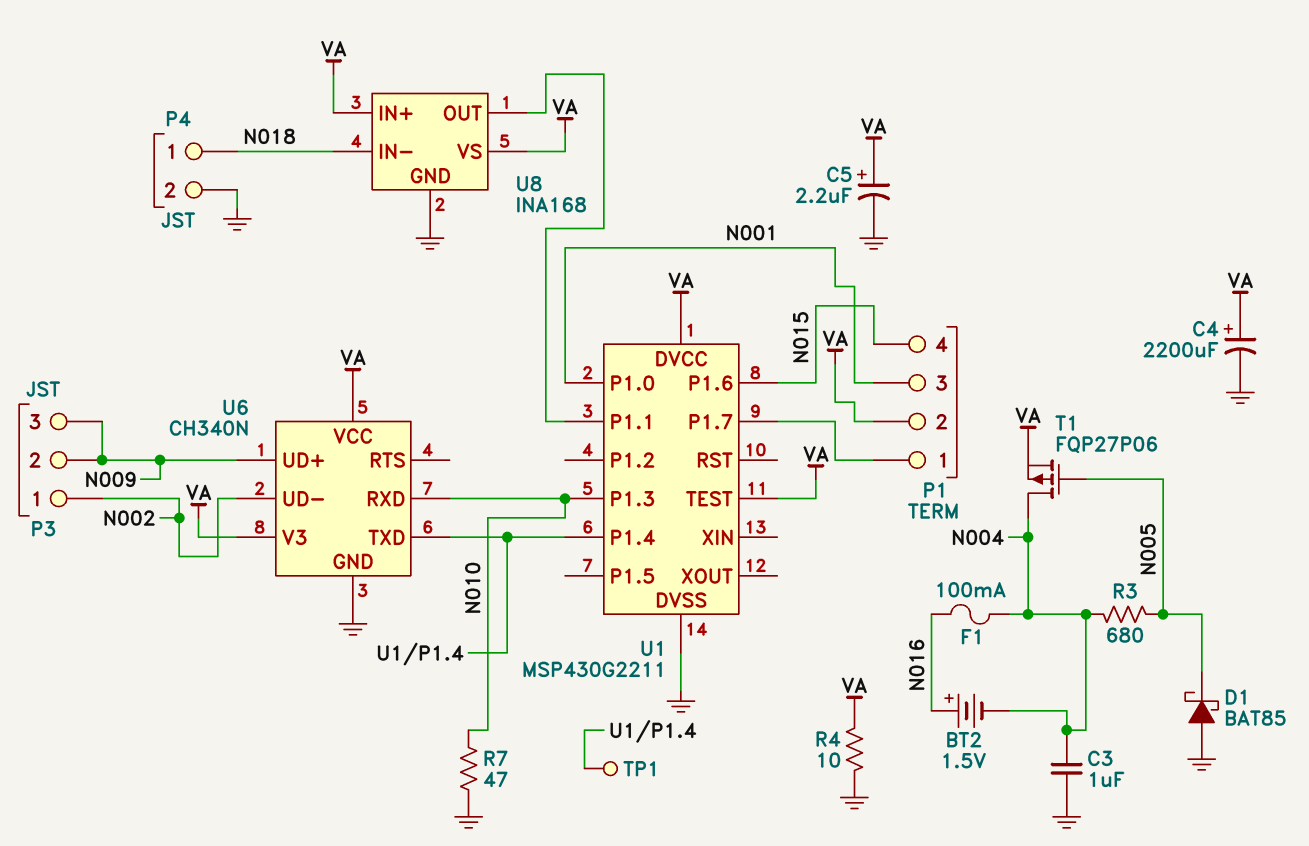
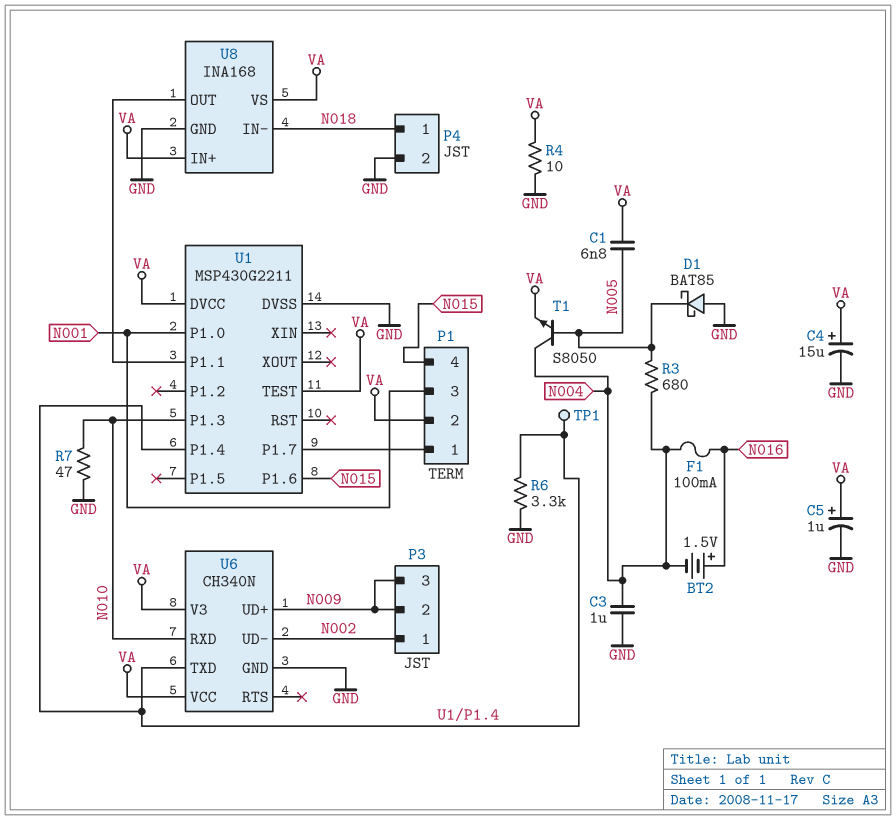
C1: none -> 6.8nF (N005, VA)
C4: 2200uF (plus VA, minus GND) -> 15uF (plus VA, minus GND)
C5: 2.2uF (plus VA, minus GND) -> 1uF (plus VA, minus GND)
R6: none -> 3.3k (GND, U1/P1.4)
T1: PMOS FQP27P06 (G N005, D N004, S VA) -> NPN S8050 (B N005, C N004, E VA)

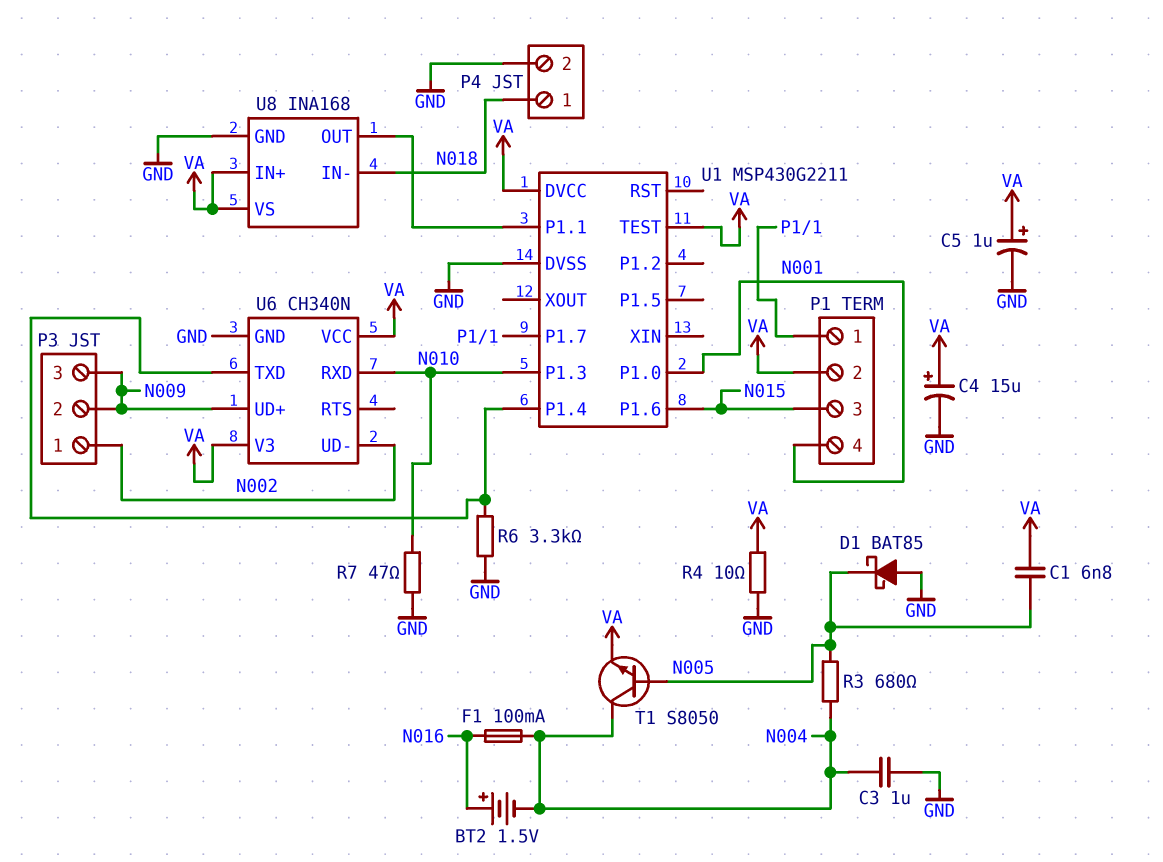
P1 pin 3: N001 -> N015
P1 pin 4: N015 -> N001
TP1: test point (U1/P1.4) -> none

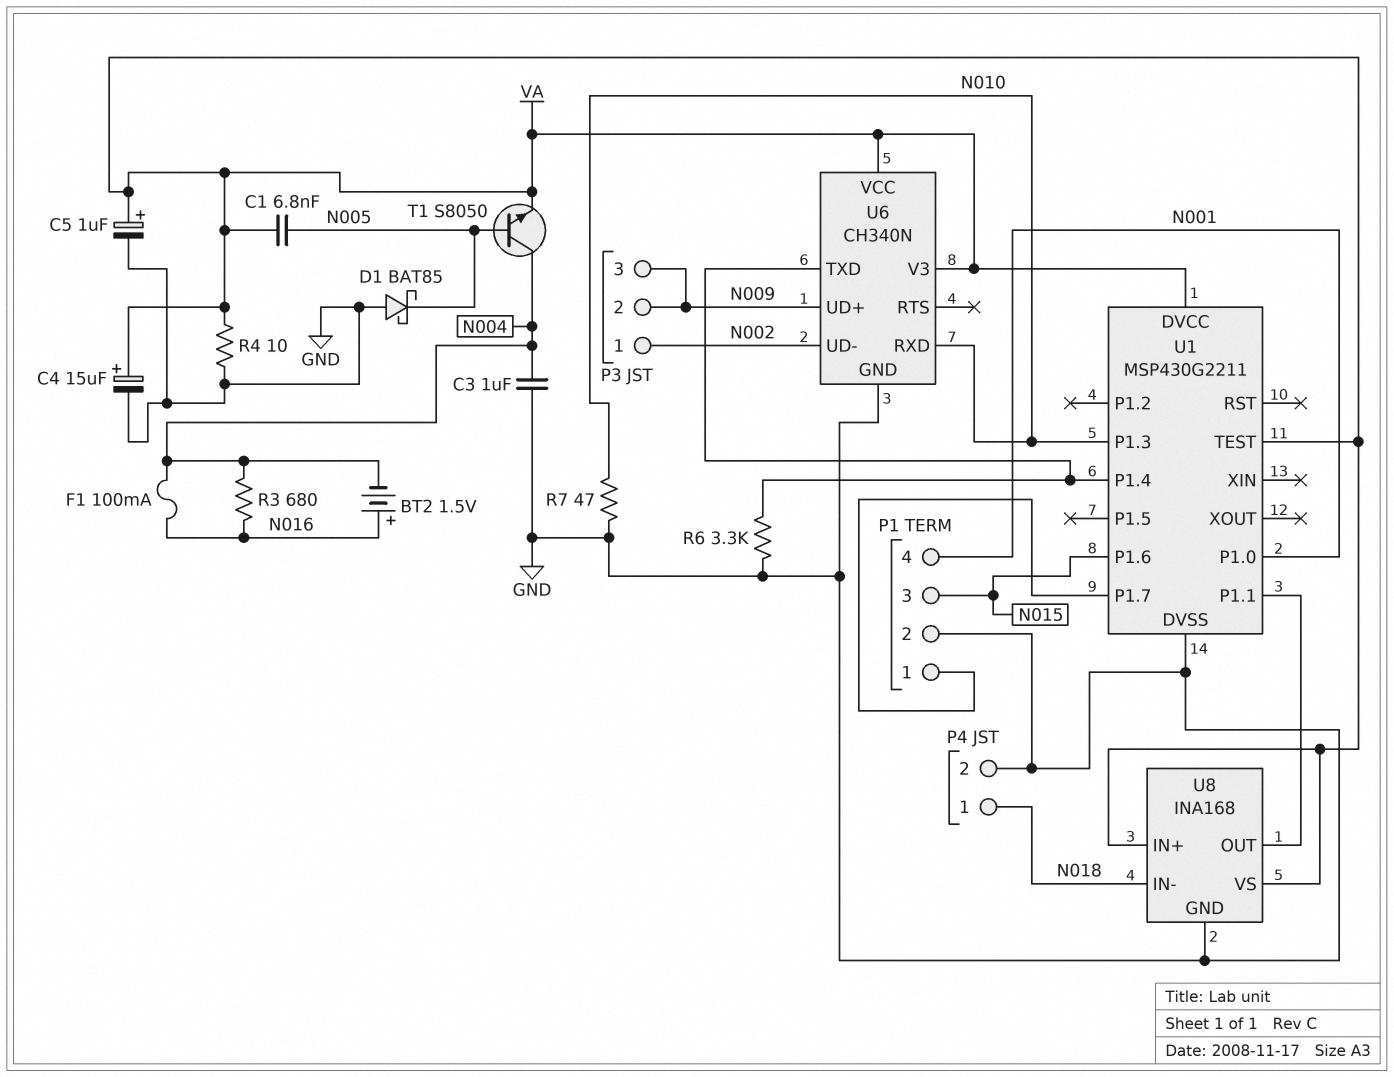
P1 pin 2: VA -> GND
R3: 680 (N004, N005) -> 680 (N004, N016)

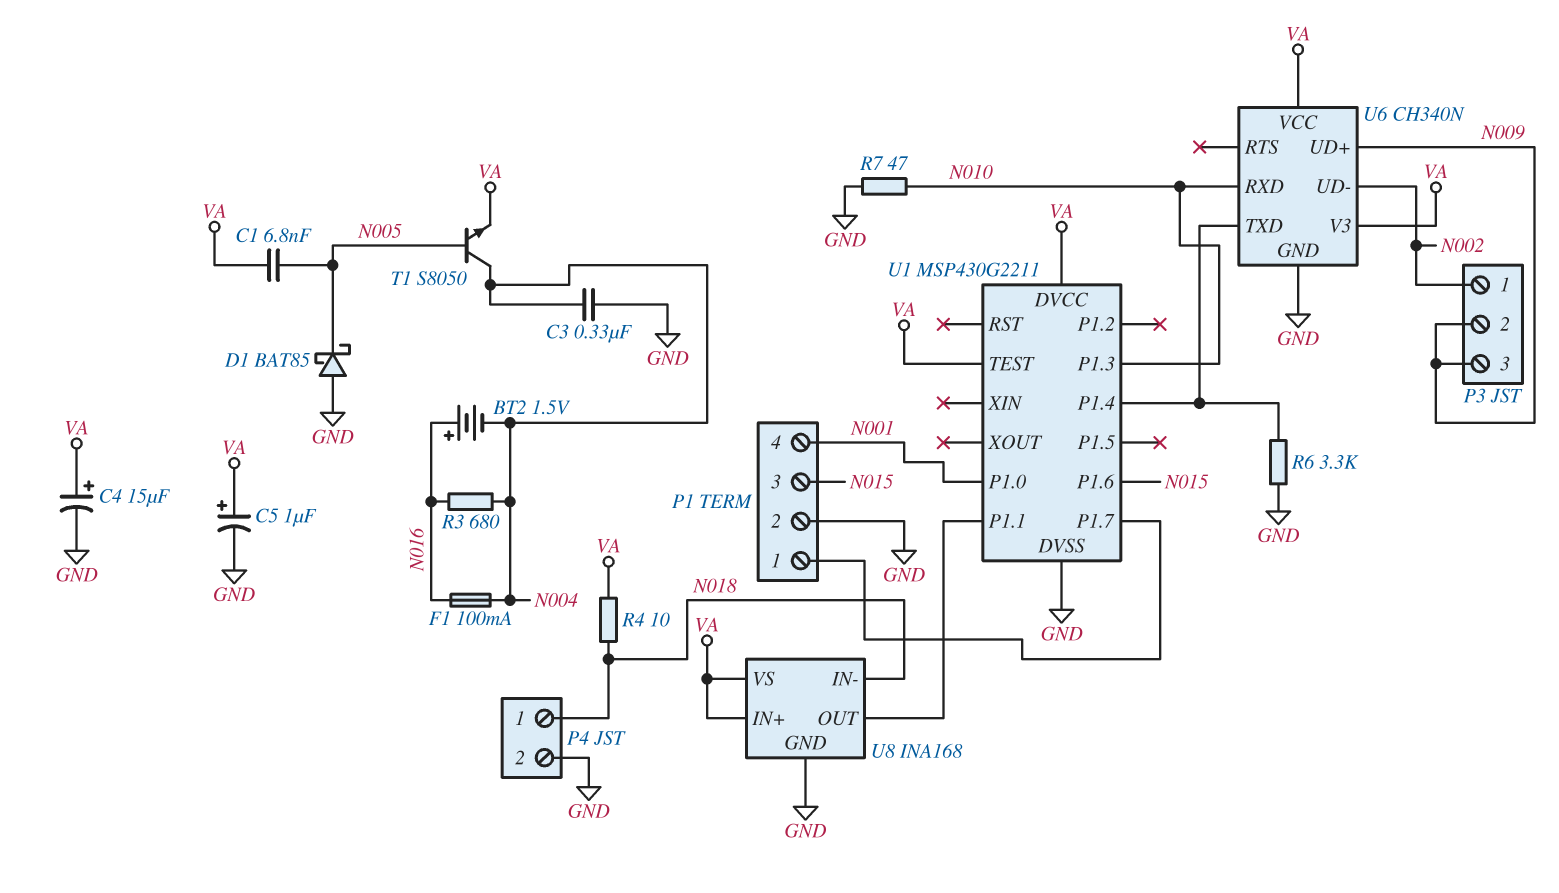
C3: 1uF (GND, N004) -> 330nF (GND, N004)
R4: 10 (GND, VA) -> 10 (N018, VA)

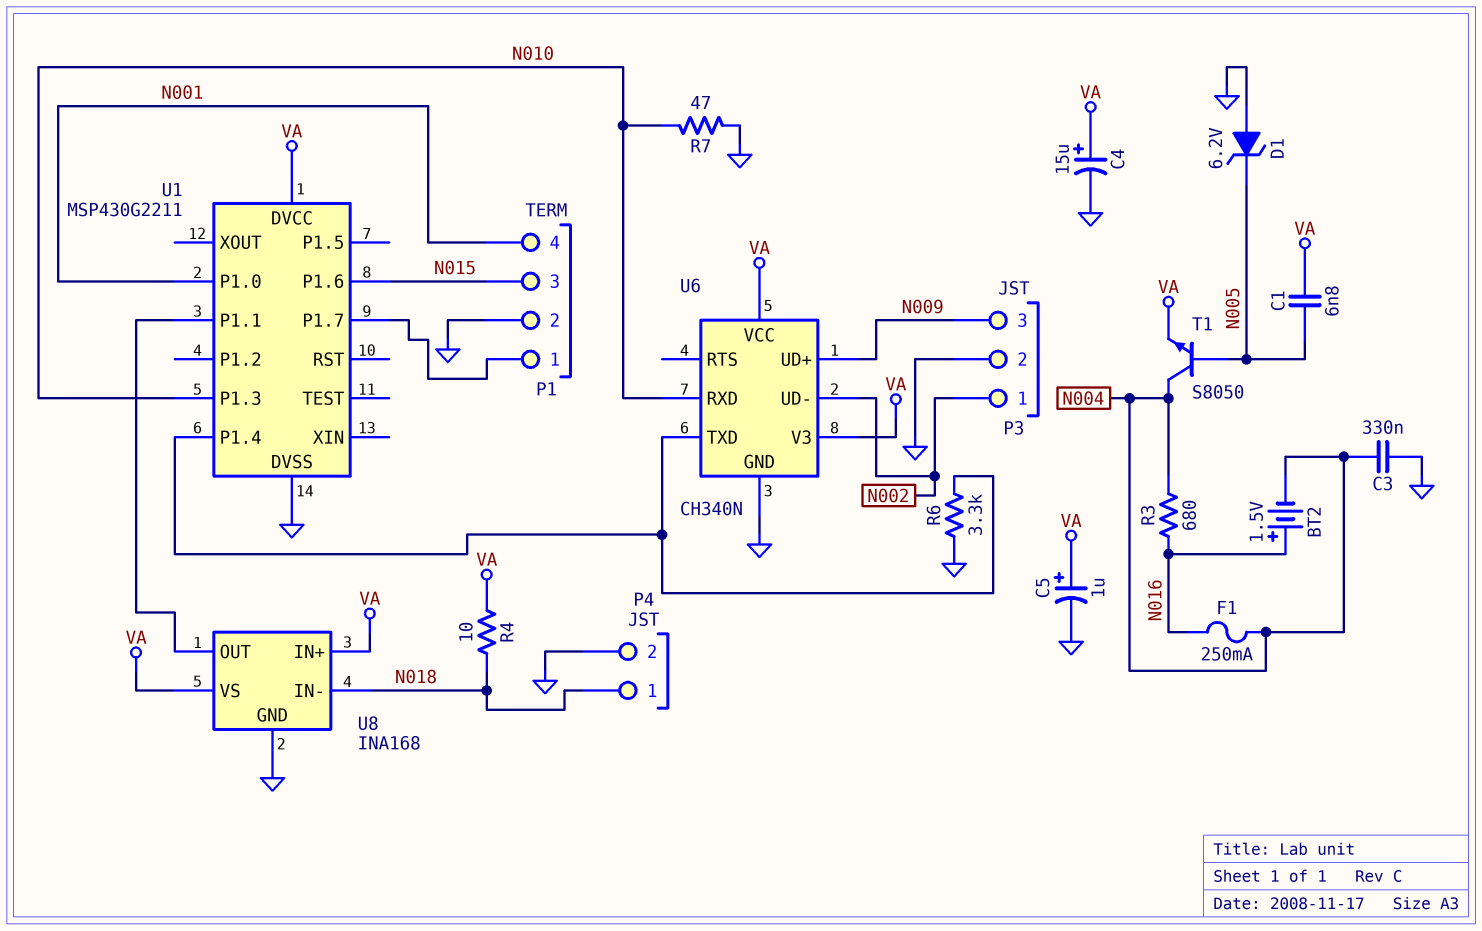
D1: schottky BAT85 (A GND, K N005) -> zener 6.2V (A GND, K N005)
F1: 100mA (N004, N016) -> 250mA (N004, N016)
P3 pin 2: N009 -> GND
U1 pin TEST: VA -> none

